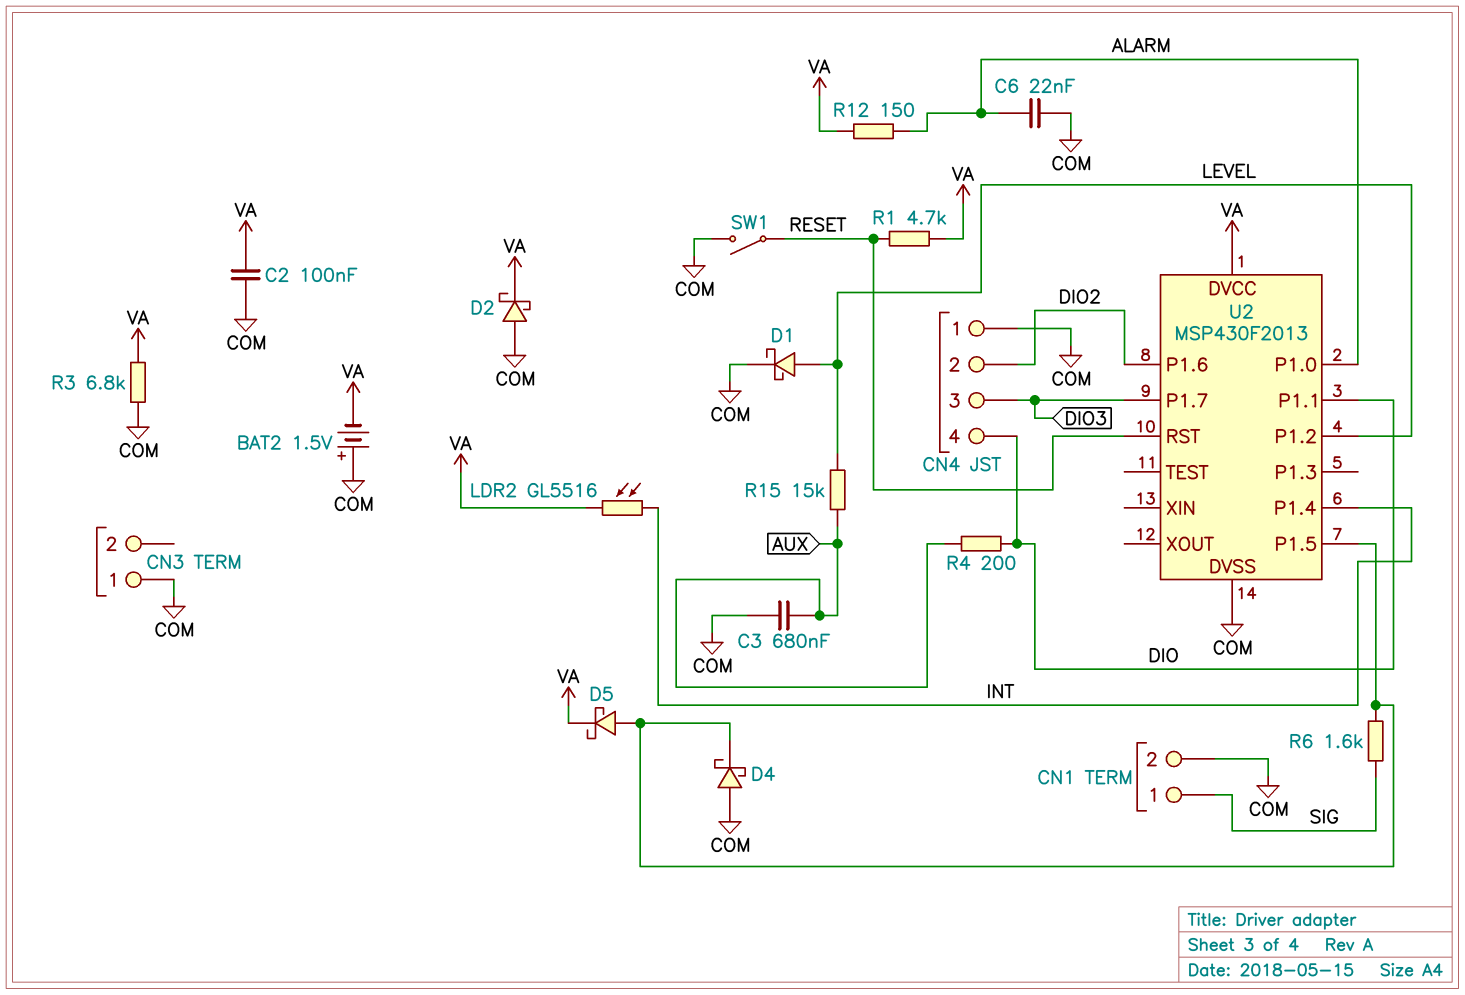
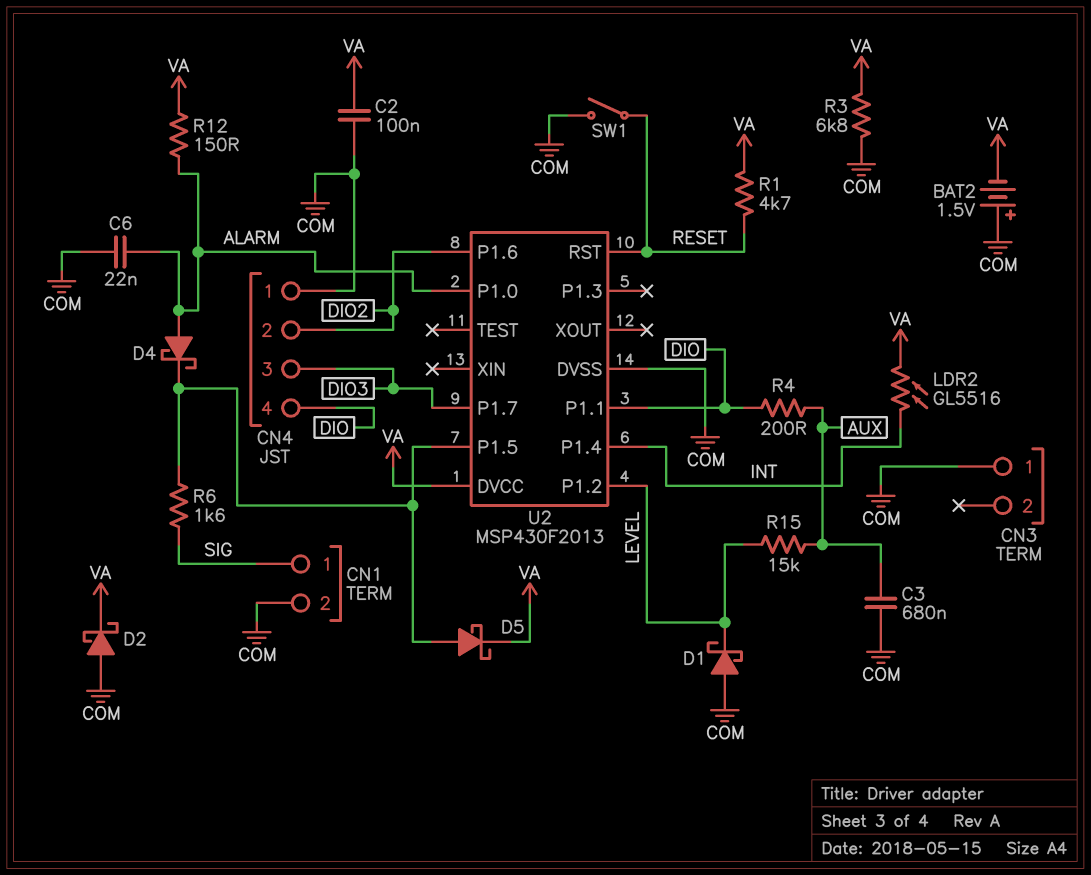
D1: schottky (A LEVEL, K COM) -> schottky (A COM, K LEVEL)
D4: schottky (A COM, K U2/P1.5) -> schottky (A ALARM, K U2/P1.5)

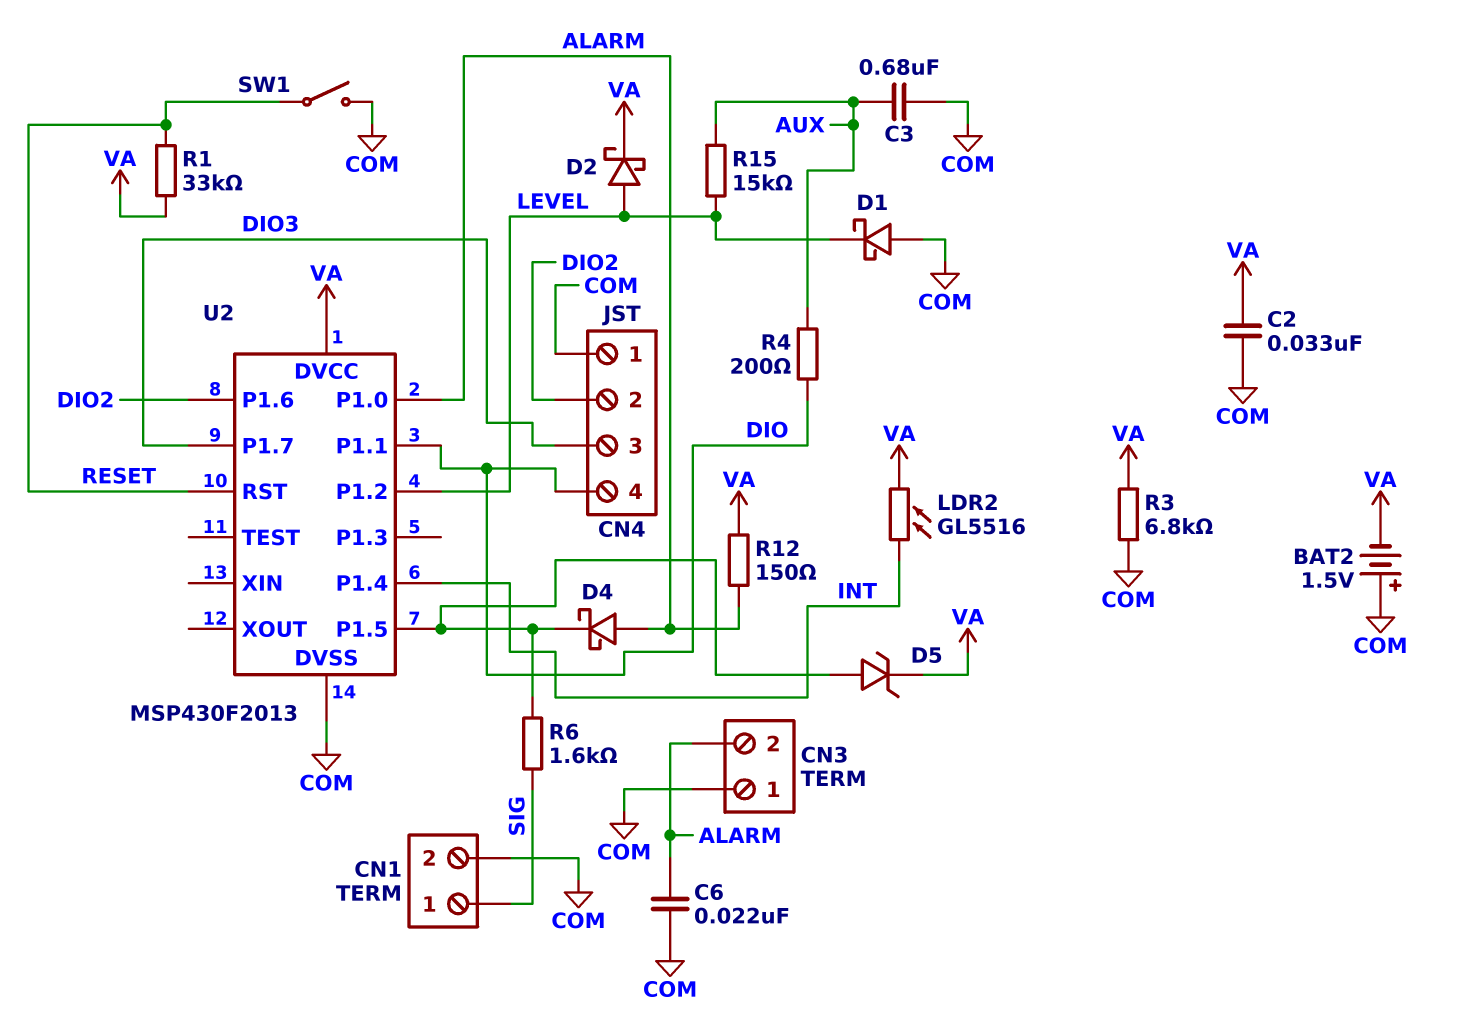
C2: 100nF (COM, VA) -> 33nF (COM, VA)
CN3 pin 2: none -> ALARM
D2: schottky (A COM, K VA) -> schottky (A LEVEL, K VA)
D5: schottky (A U2/P1.5, K VA) -> zener (A U2/P1.5, K VA)
R1: 4.7k (RESET, VA) -> 33k (RESET, VA)

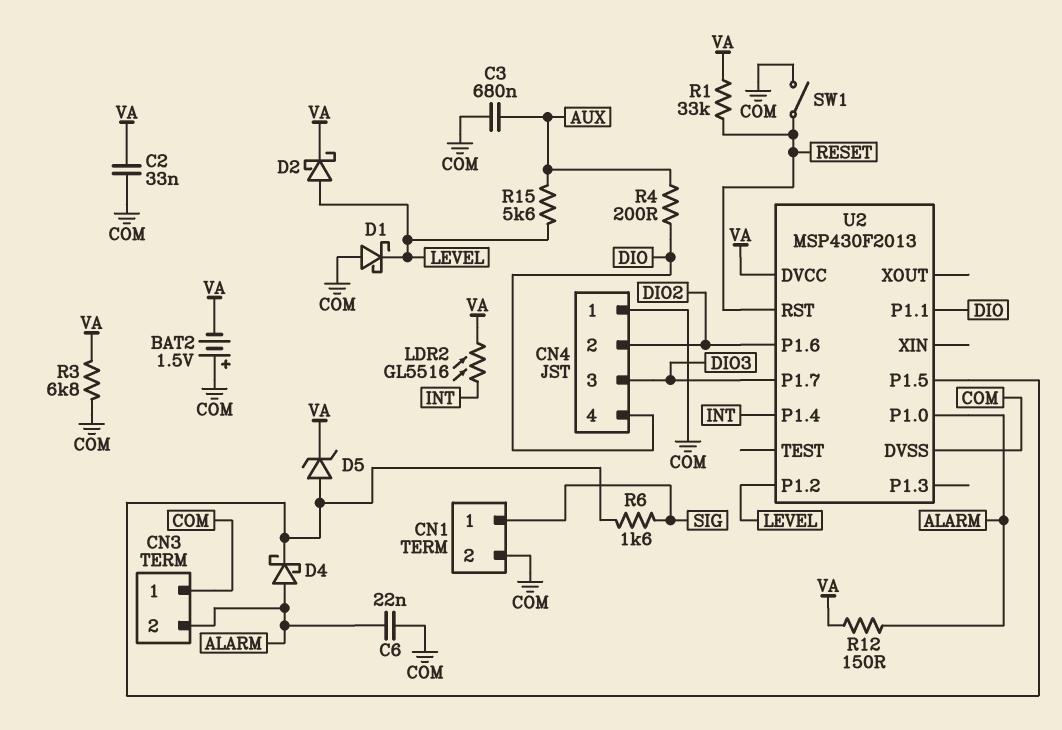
R15: 15k (AUX, LEVEL) -> 5.6k (AUX, LEVEL)

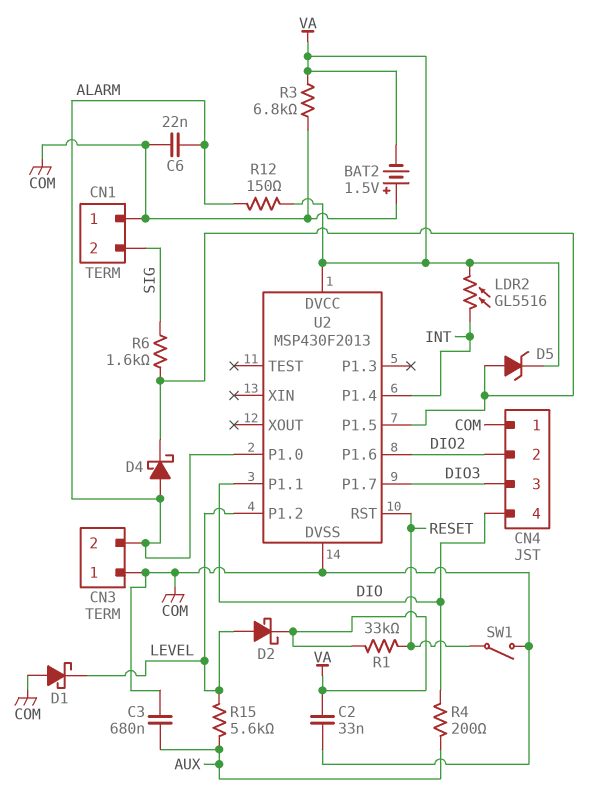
CN1 pin 1: SIG -> COM
CN1 pin 2: COM -> SIG

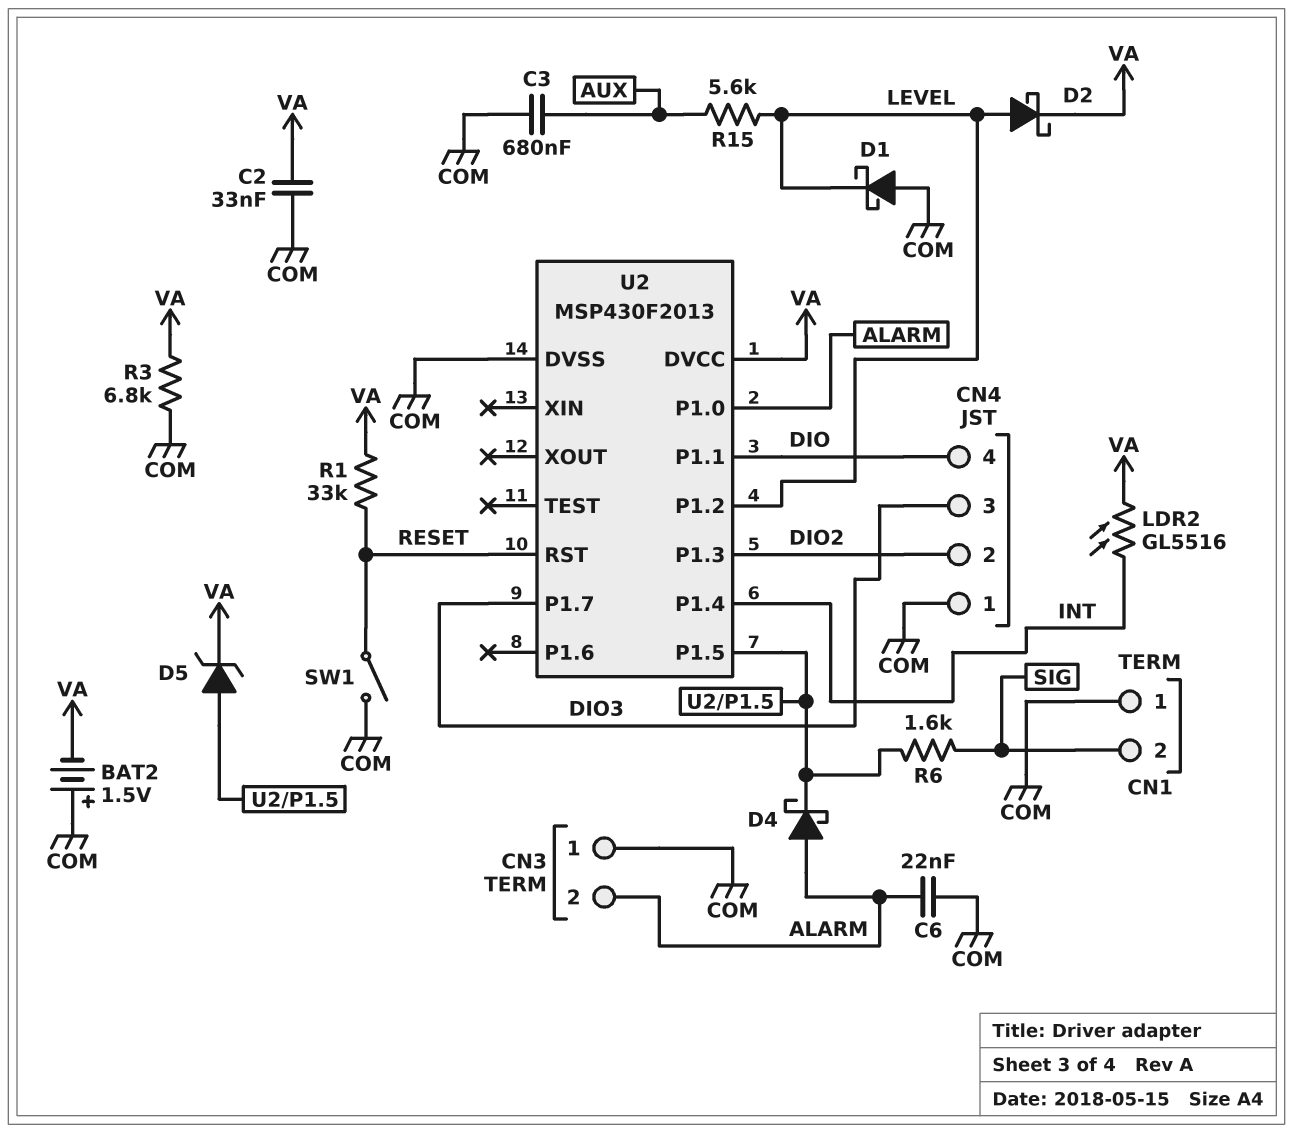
R4: 200 (AUX, DIO) -> none
R12: 150 (ALARM, VA) -> none
U2 pin P1.3: none -> DIO2
U2 pin P1.6: DIO2 -> none

